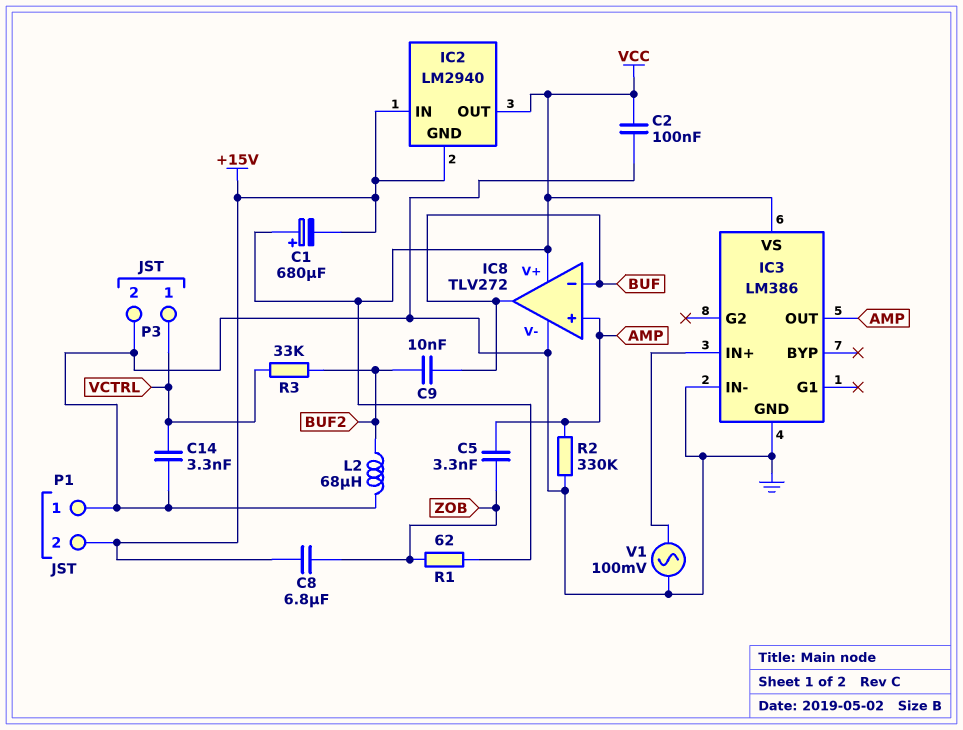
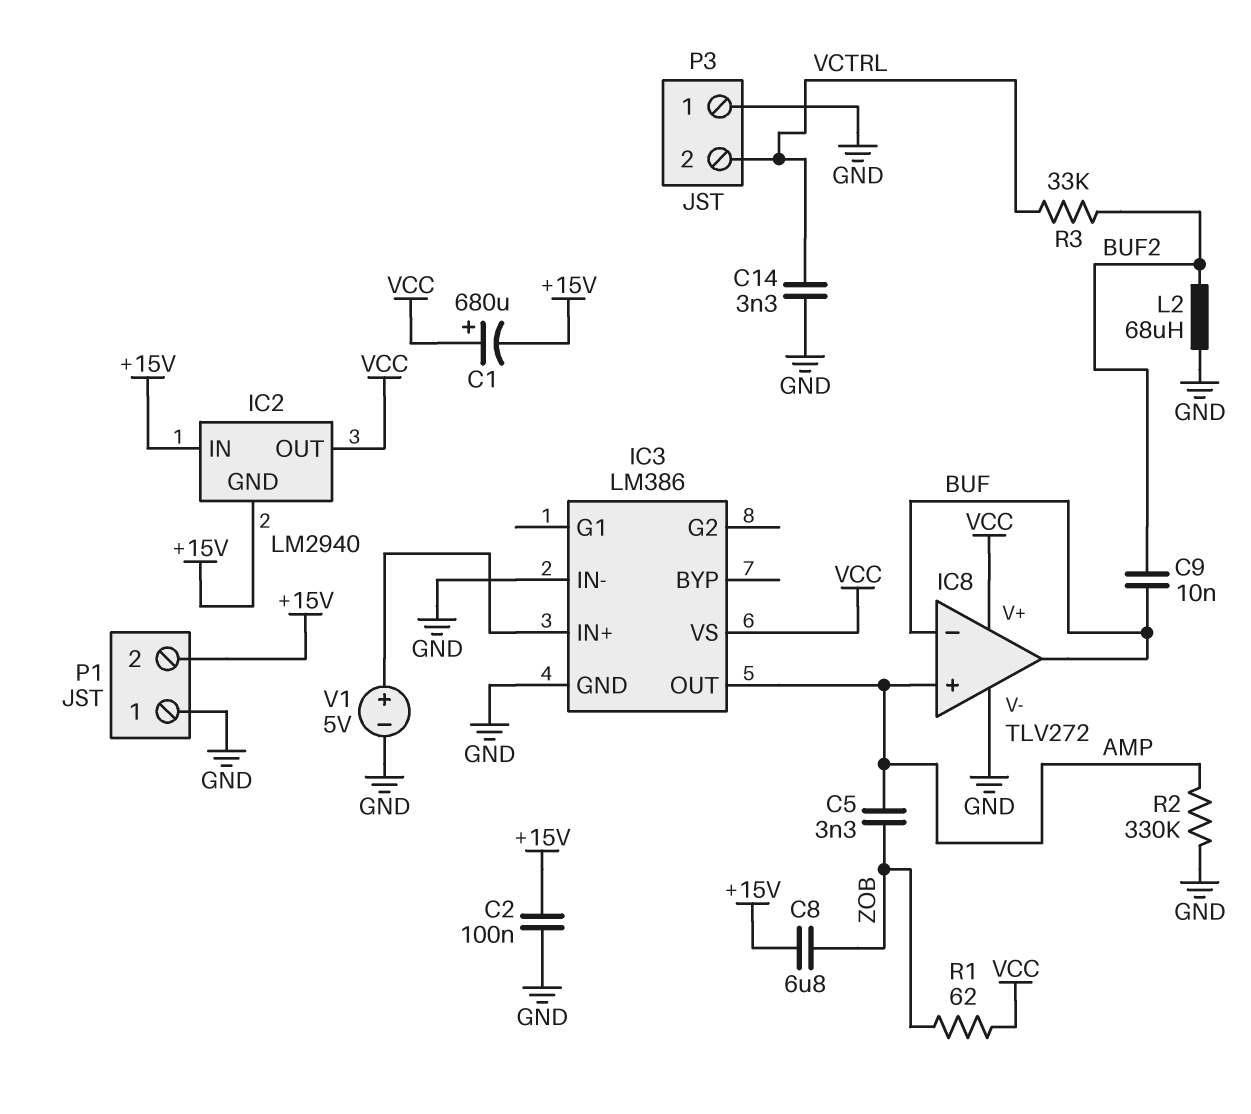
C2: 100nF (GND, VCC) -> 100nF (+15V, GND)
P3 pin 1: VCTRL -> GND
P3 pin 2: GND -> VCTRL
V1: AC 100mV (GND, IC3/IN+) -> 5V (plus IC3/IN+, minus GND)

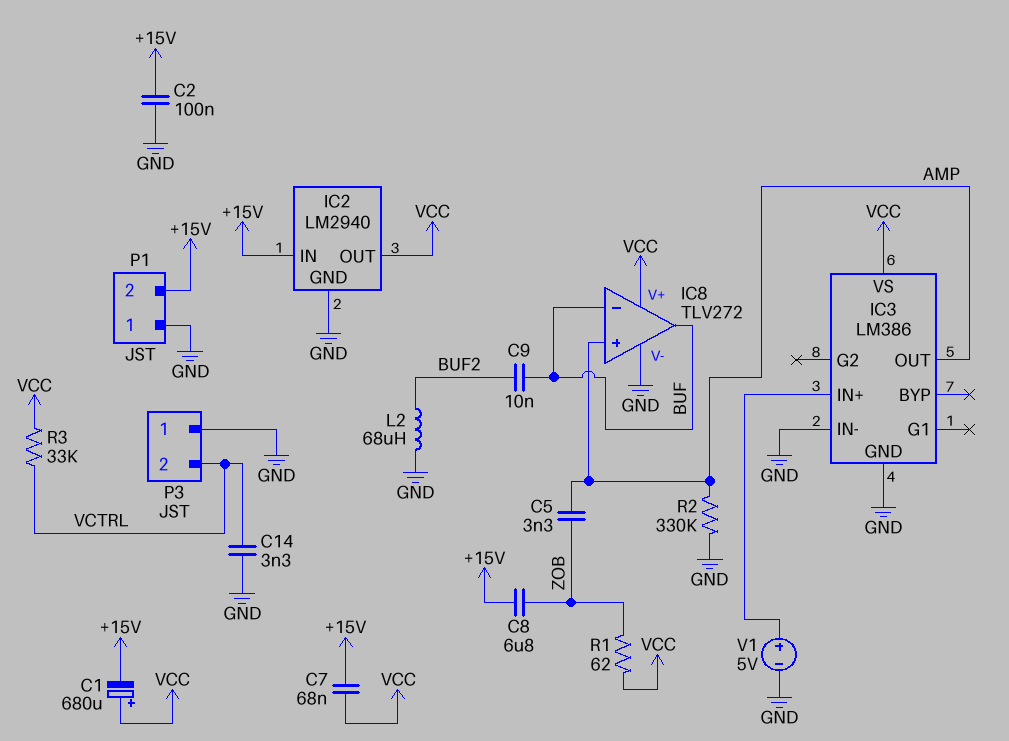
C7: none -> 68nF (+15V, VCC)
IC2 pin GND: +15V -> GND
R3: 33k (BUF2, VCTRL) -> 33k (VCC, VCTRL)

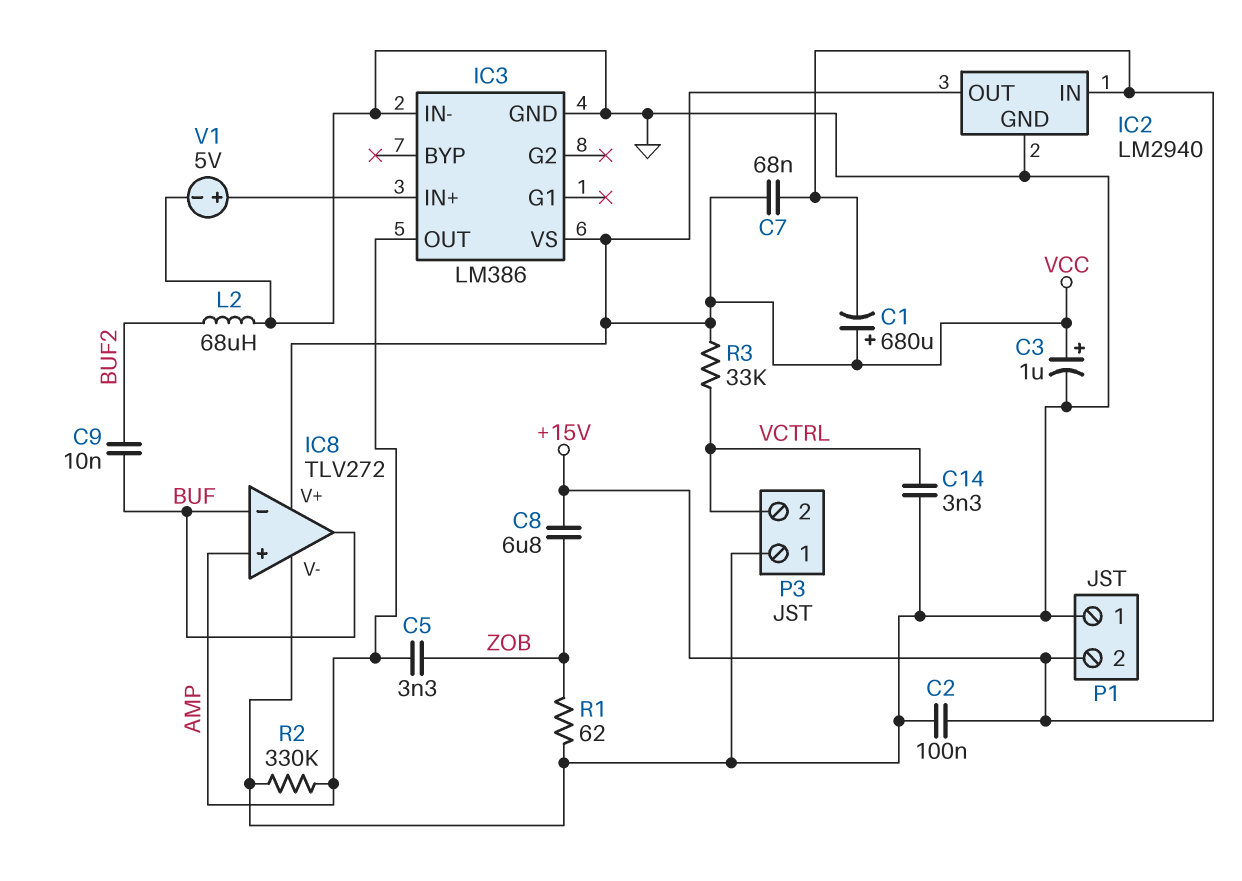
C3: none -> 1uF (plus VCC, minus GND)
R1: 62 (VCC, ZOB) -> 62 (GND, ZOB)

